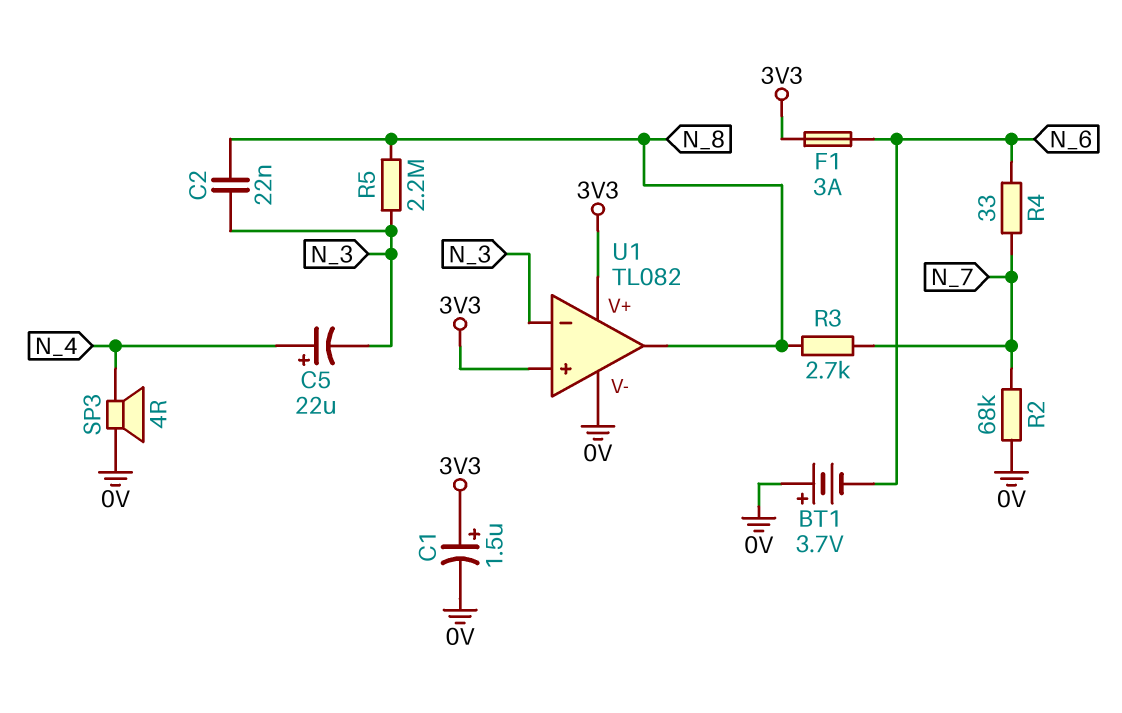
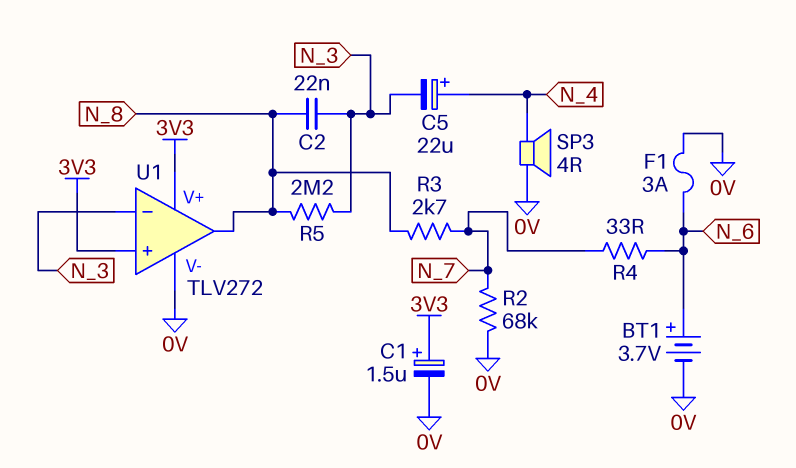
BT1: 3.7V (plus 0V, minus N_6) -> 3.7V (plus N_6, minus 0V)
F1: 3A (3V3, N_6) -> 3A (0V, N_6)
U1: TL082 -> TLV272

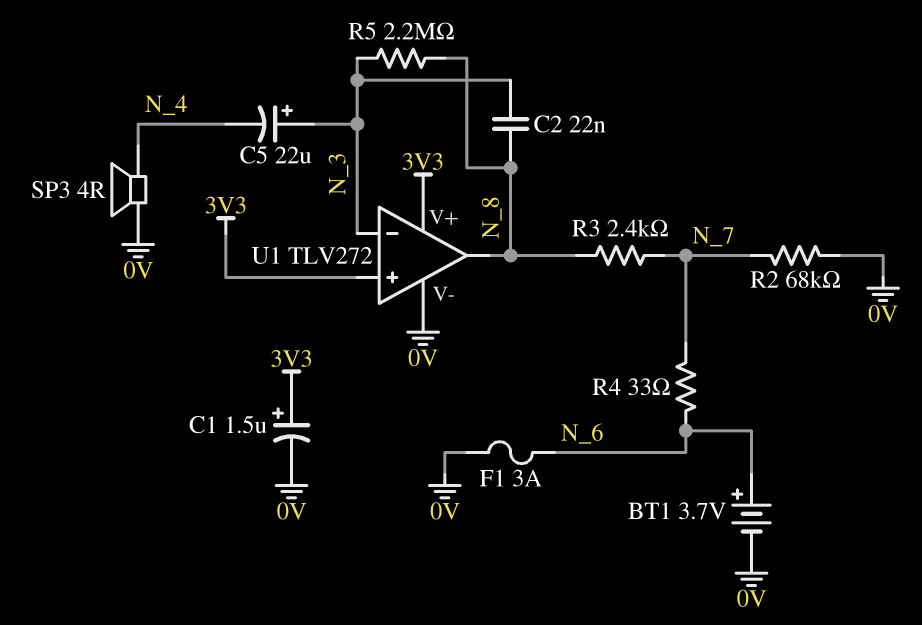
C5: 22uF (plus N_4, minus N_3) -> 22uF (plus N_3, minus N_4)
R3: 2.7k (N_7, N_8) -> 2.4k (N_7, N_8)

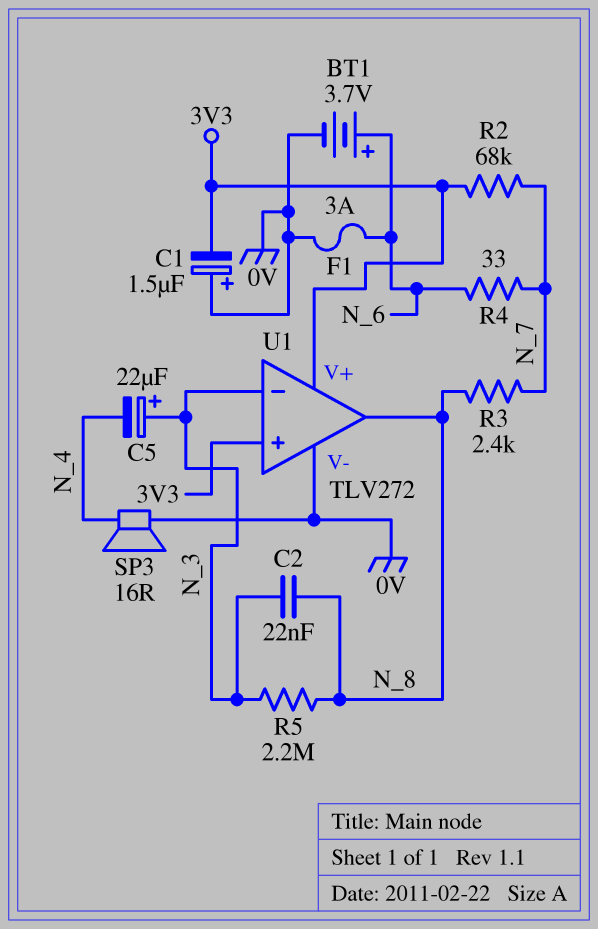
C1: 1.5uF (plus 3V3, minus 0V) -> 1.5uF (plus 0V, minus 3V3)
R2: 68k (0V, N_7) -> 68k (3V3, N_7)
SP3: speaker 4R (0V, N_4) -> speaker 16R (0V, N_4)

